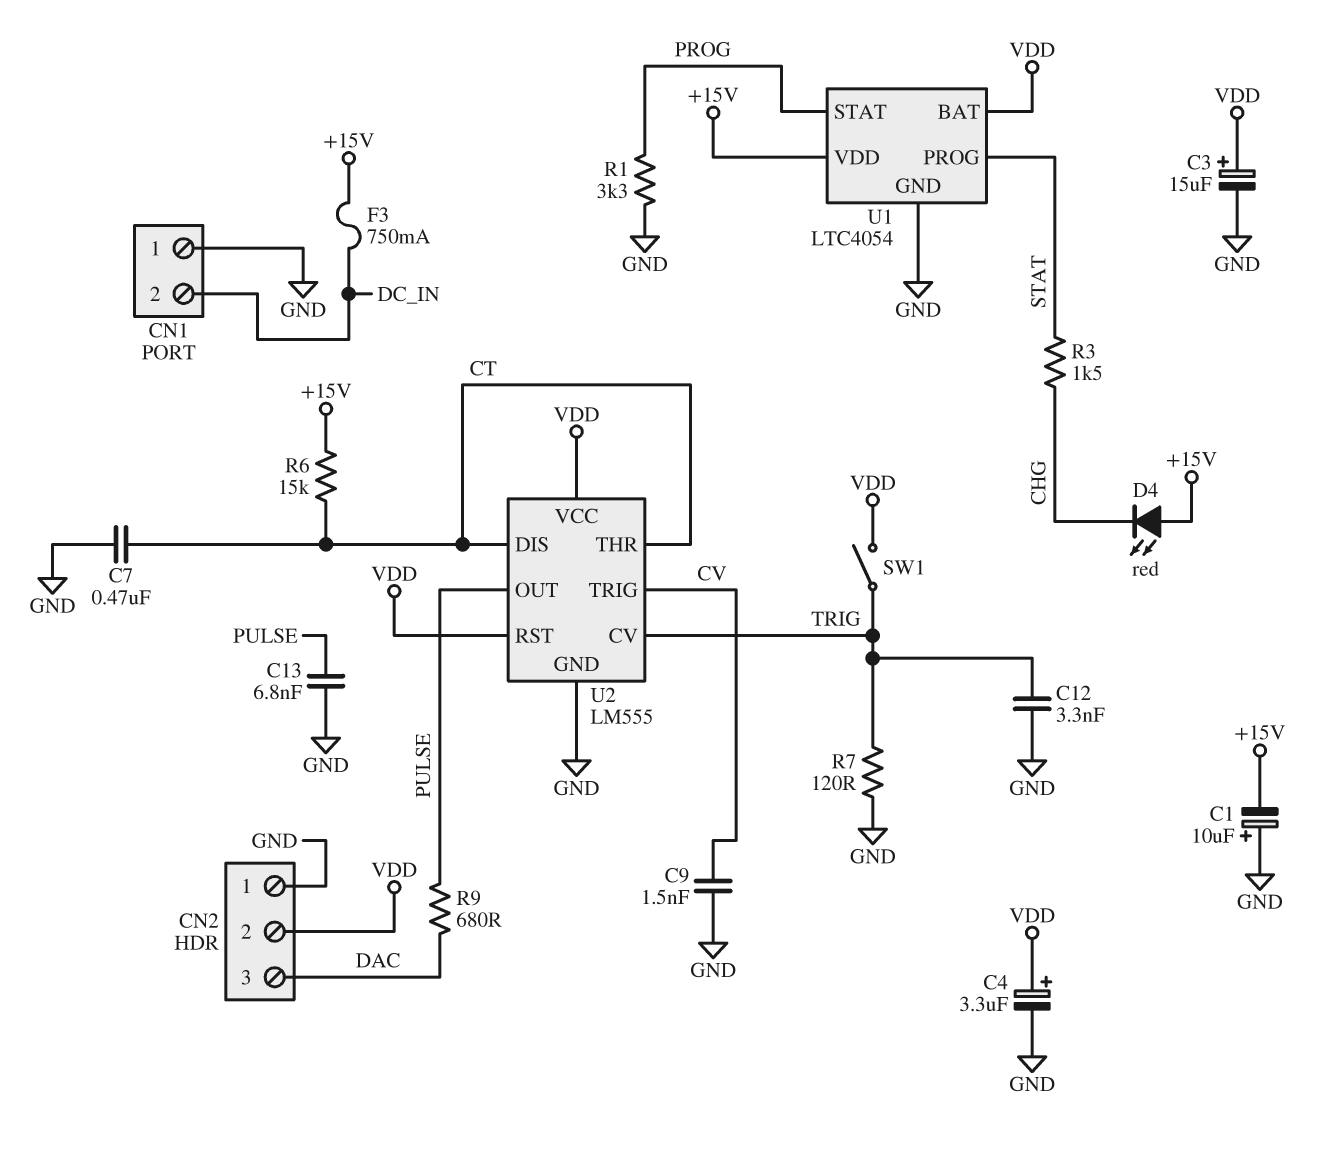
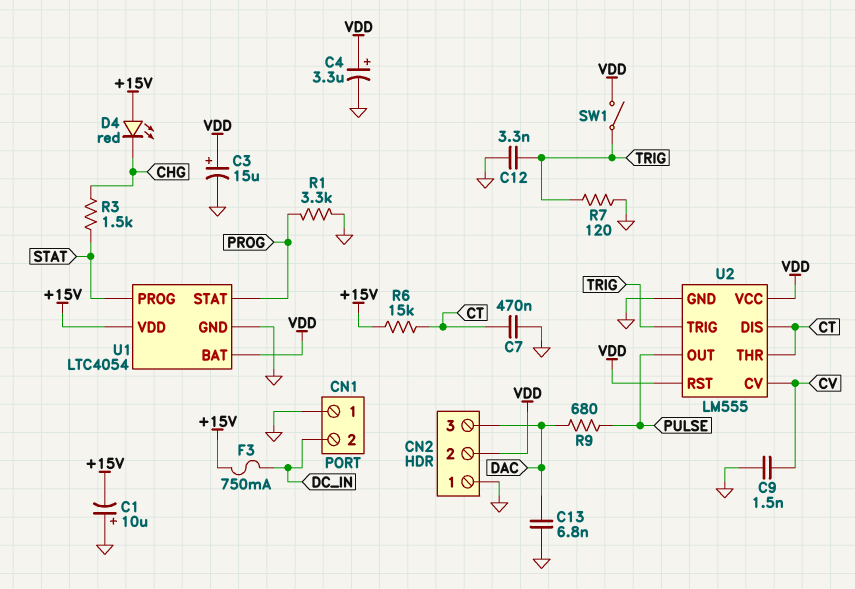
C13: 6.8nF (GND, PULSE) -> 6.8nF (DAC, GND)
U2 pin CV: TRIG -> CV
U2 pin TRIG: CV -> TRIG

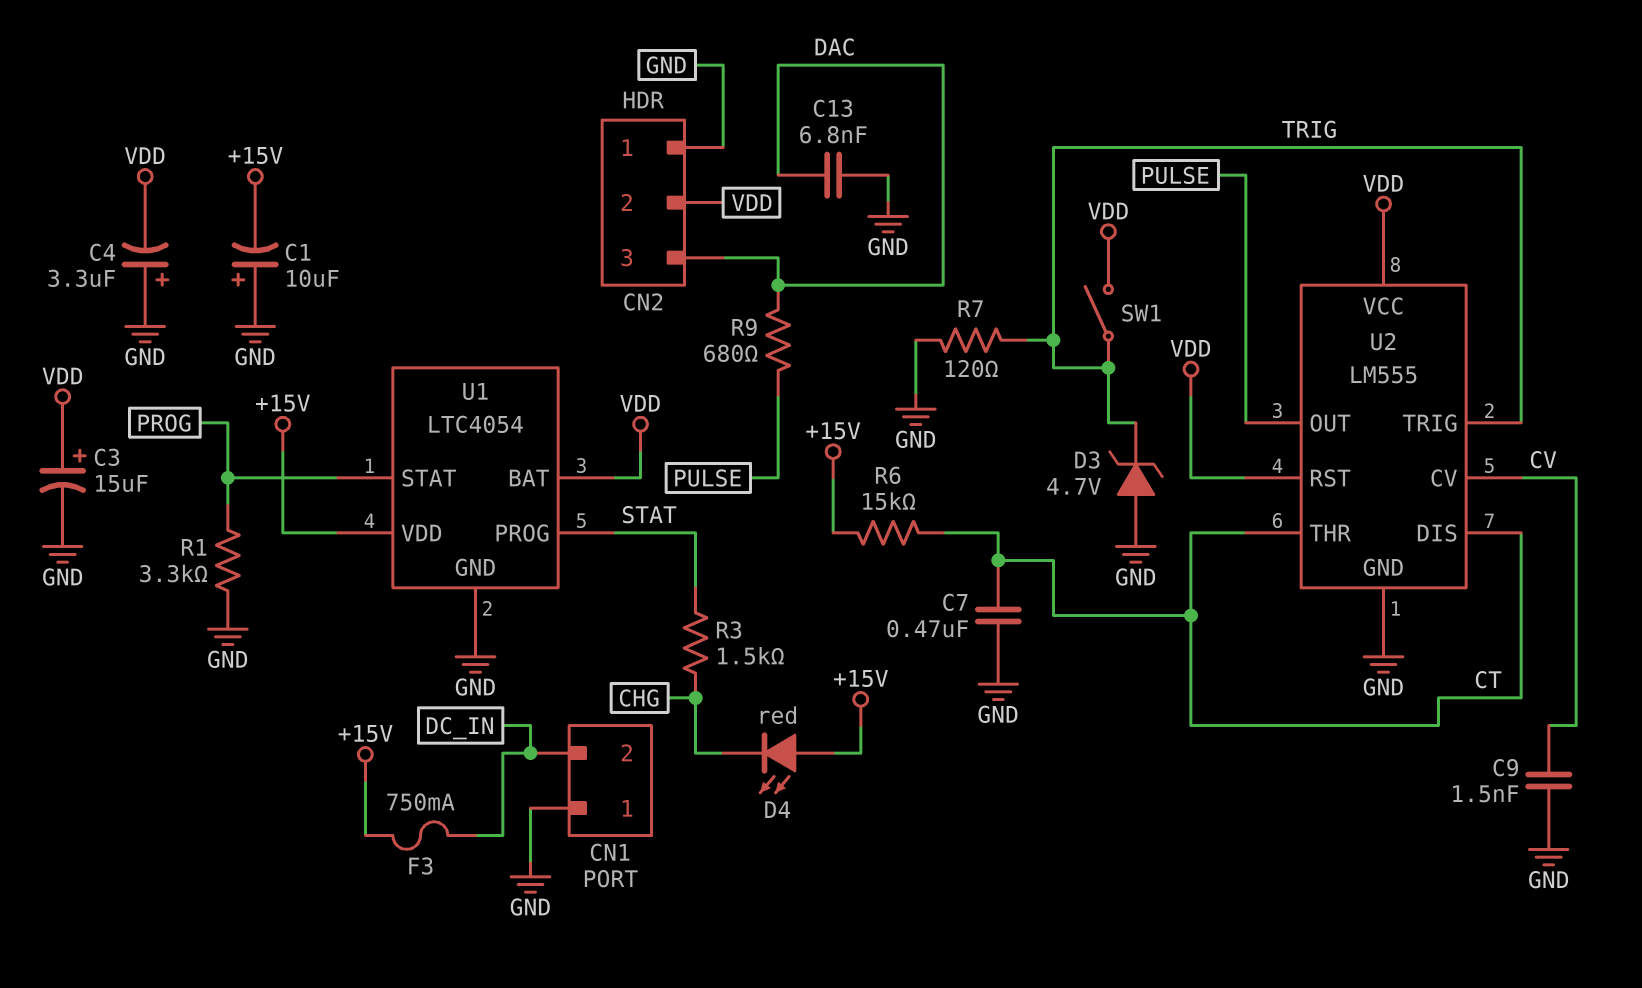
C4: 3.3uF (plus VDD, minus GND) -> 3.3uF (plus GND, minus VDD)
C12: 3.3nF (GND, TRIG) -> none
D3: none -> zener 4.7V (A GND, K TRIG)

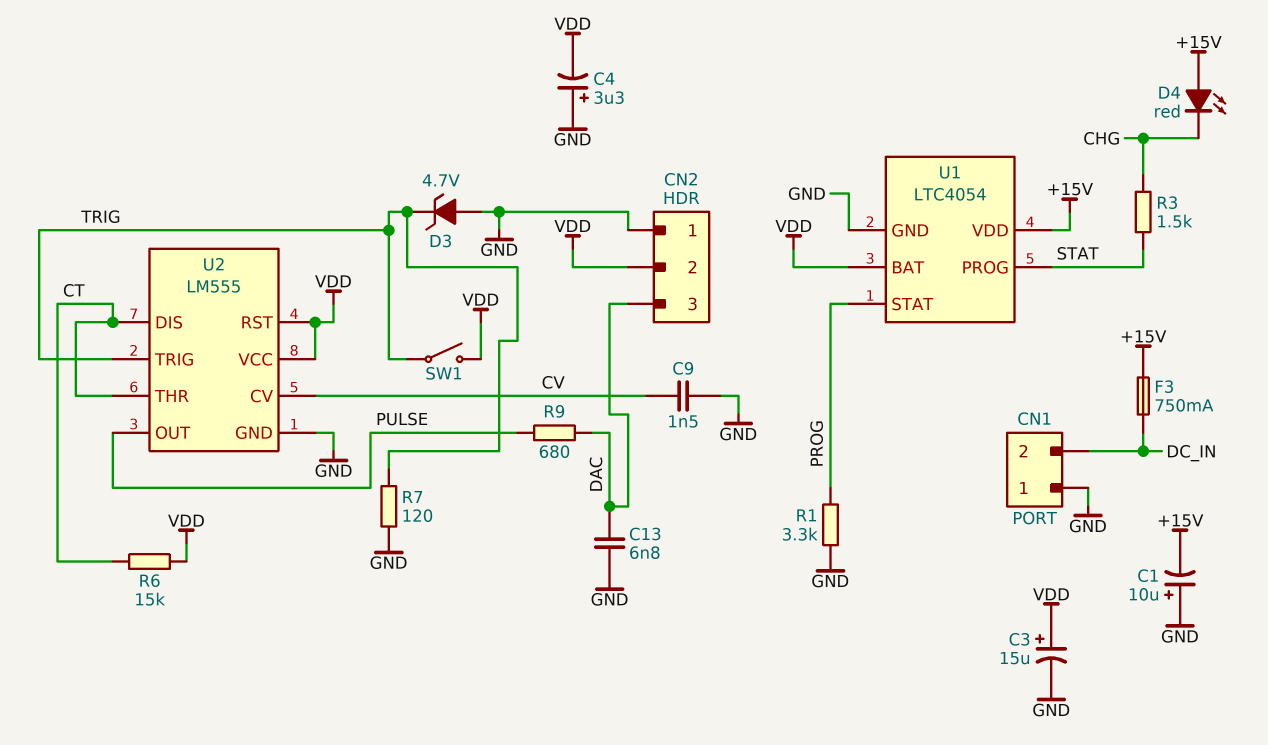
C7: 470nF (CT, GND) -> none
R6: 15k (+15V, CT) -> 15k (CT, VDD)

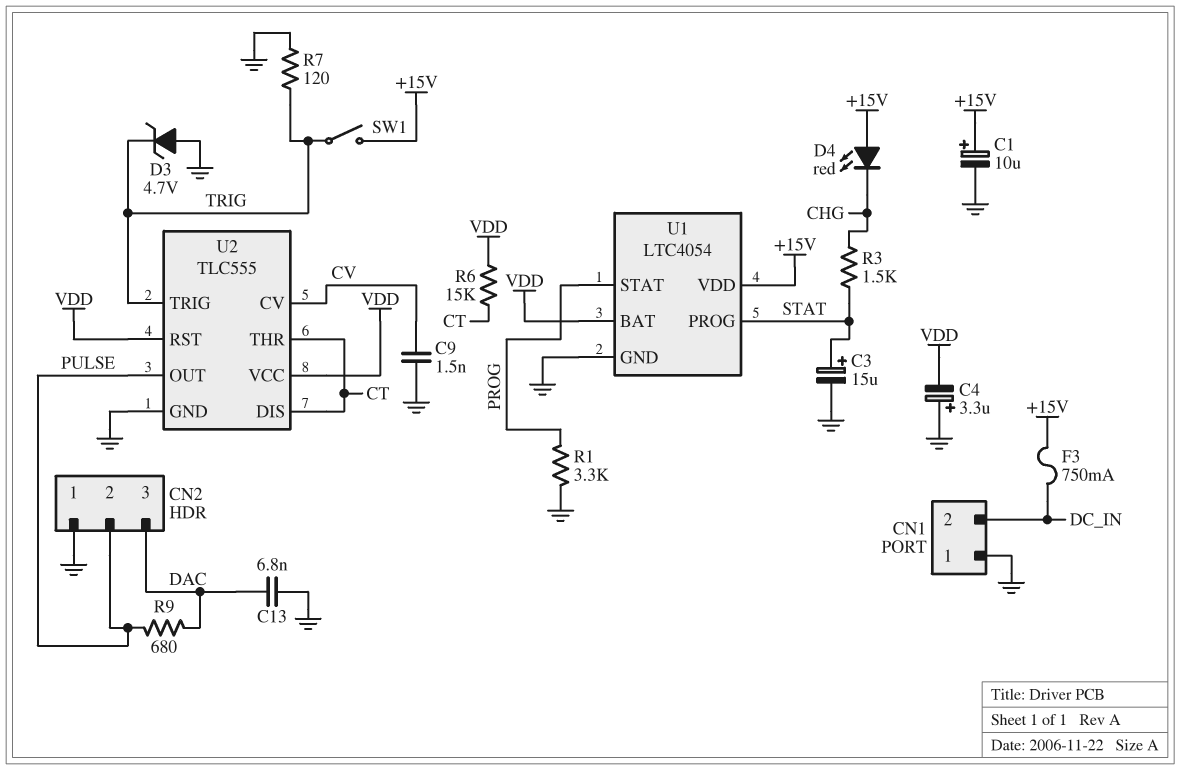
C1: 10uF (plus GND, minus +15V) -> 10uF (plus +15V, minus GND)
C3: 15uF (plus VDD, minus GND) -> 15uF (plus STAT, minus GND)
CN2 pin 2: VDD -> PULSE
SW1: switch (TRIG, VDD) -> switch (+15V, TRIG)
U2: LM555 -> TLC555

